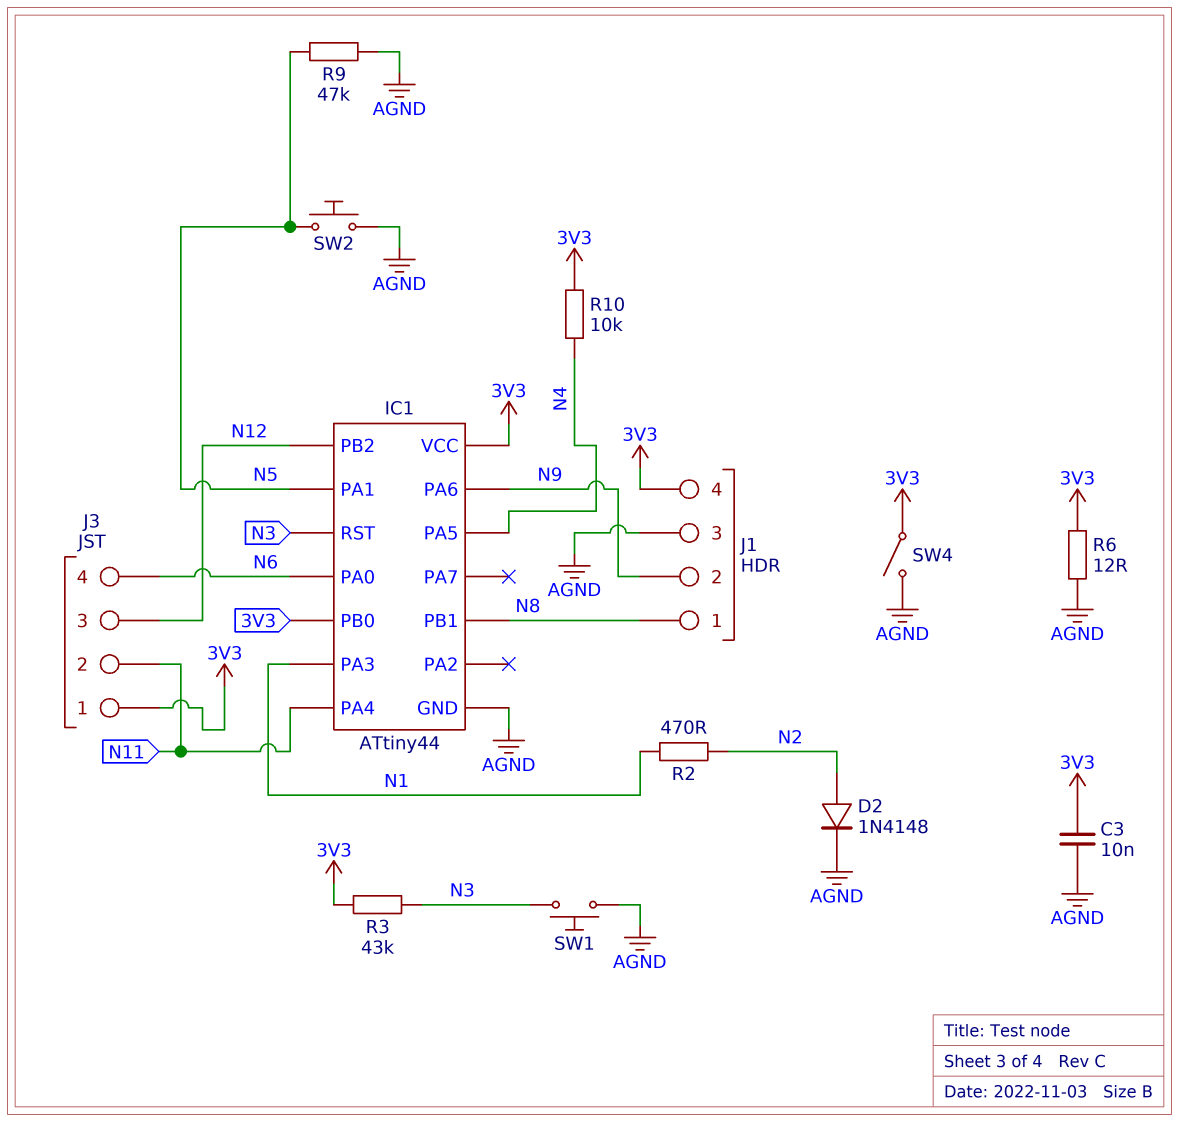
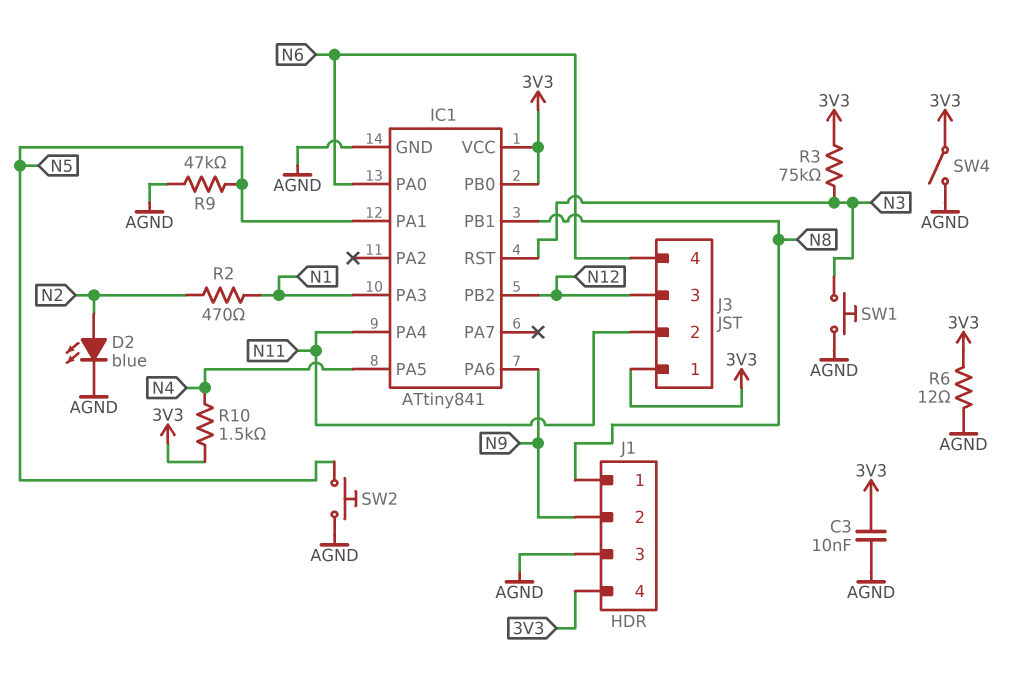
D2: diode 1N4148 (A N2, K AGND) -> LED blue (A N2, K AGND)
IC1: ATtiny44 -> ATtiny841
R3: 43k (3V3, N3) -> 75k (3V3, N3)
R10: 10k (3V3, N4) -> 1.5k (3V3, N4)

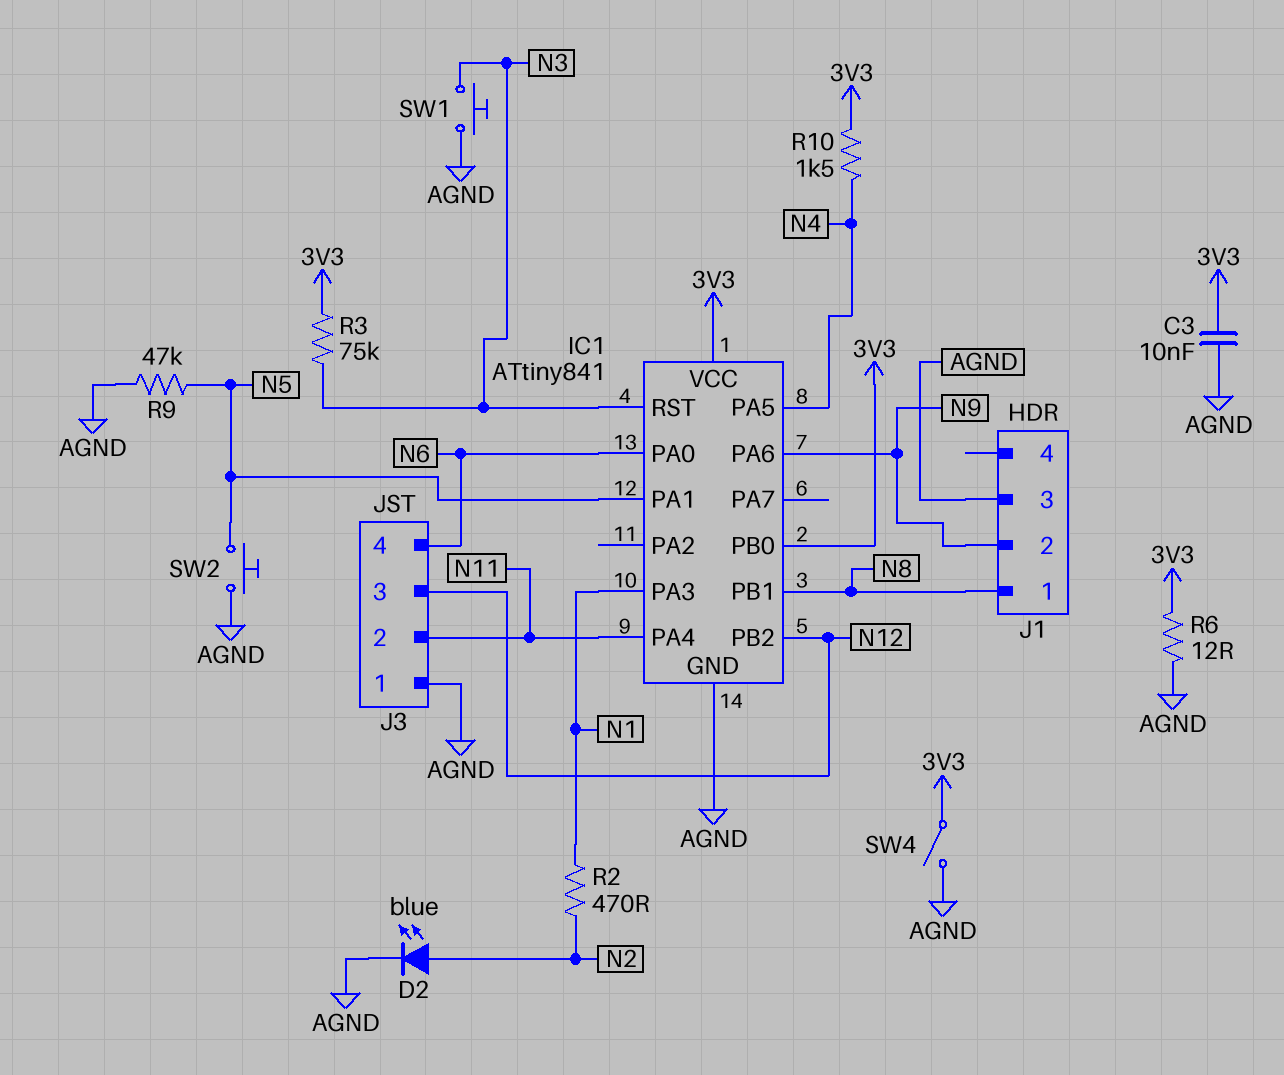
J1 pin 4: 3V3 -> none
J3 pin 1: 3V3 -> AGND

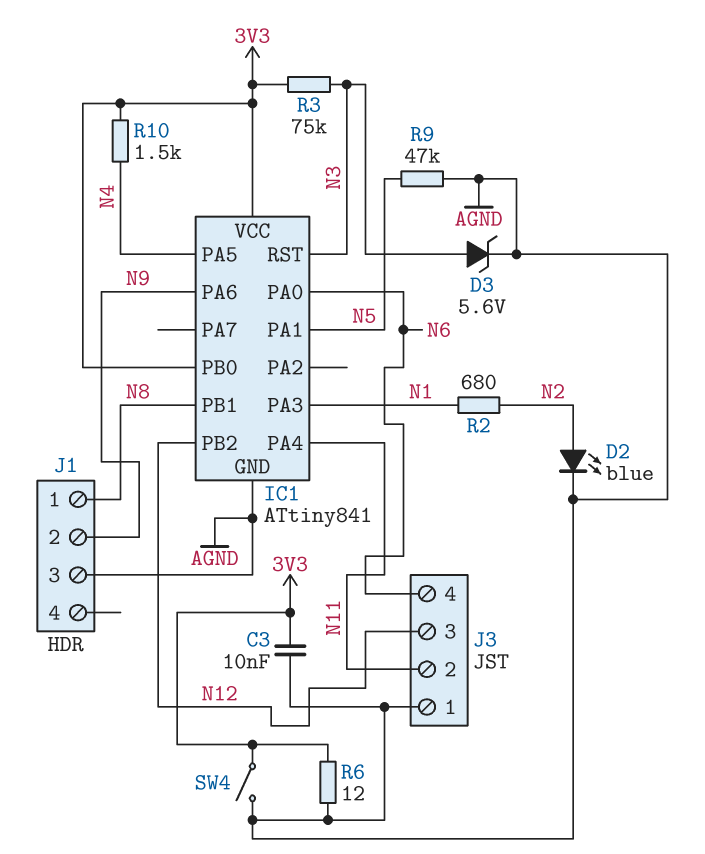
D3: none -> zener 5.6V (A N3, K AGND)
R2: 470 (N1, N2) -> 680 (N1, N2)
SW1: button (AGND, N3) -> none
SW2: button (AGND, N5) -> none

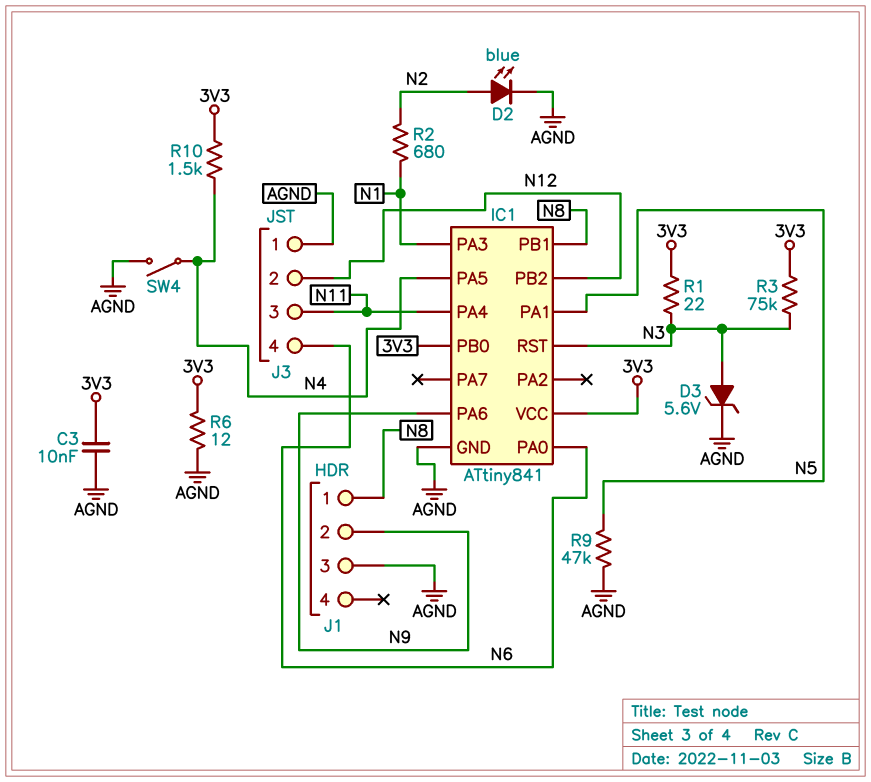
J3 pin 2: N11 -> N12
J3 pin 3: N12 -> N11
R1: none -> 22 (3V3, N3)
SW4: switch (3V3, AGND) -> switch (AGND, N4)

